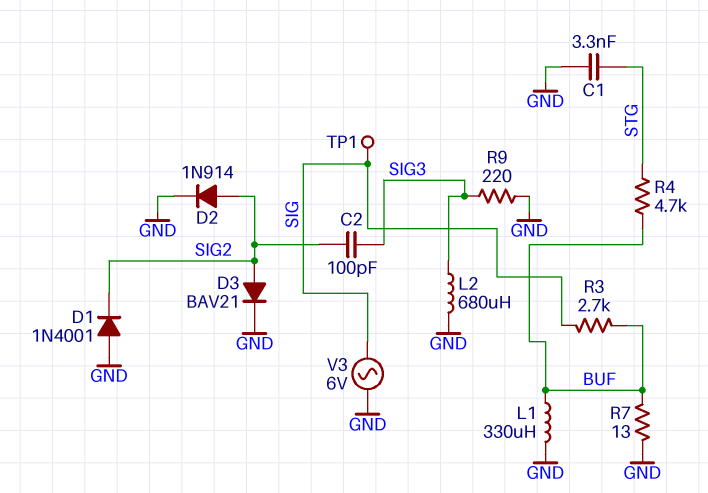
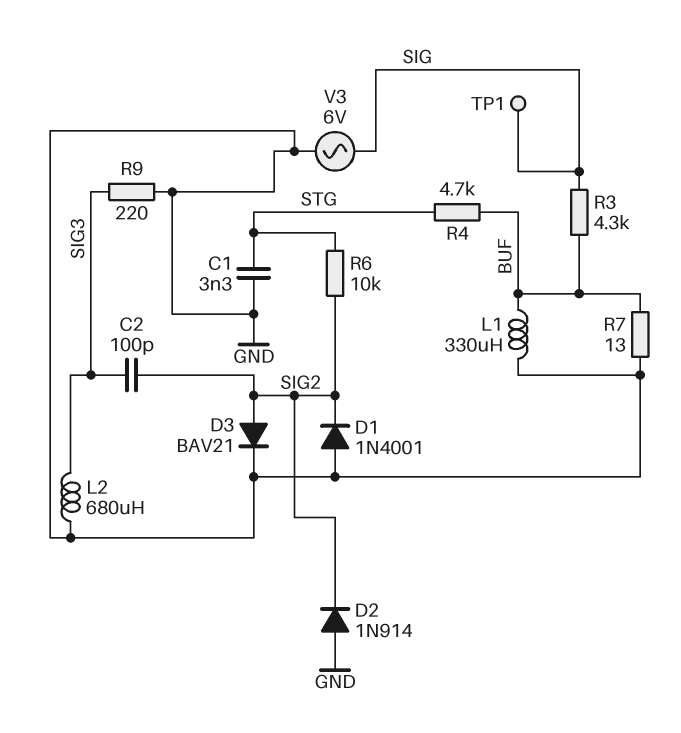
D2: diode 1N914 (A SIG2, K GND) -> diode 1N914 (A GND, K SIG2)
R3: 2.7k (BUF, SIG) -> 4.3k (BUF, SIG)
R6: none -> 10k (SIG2, STG)

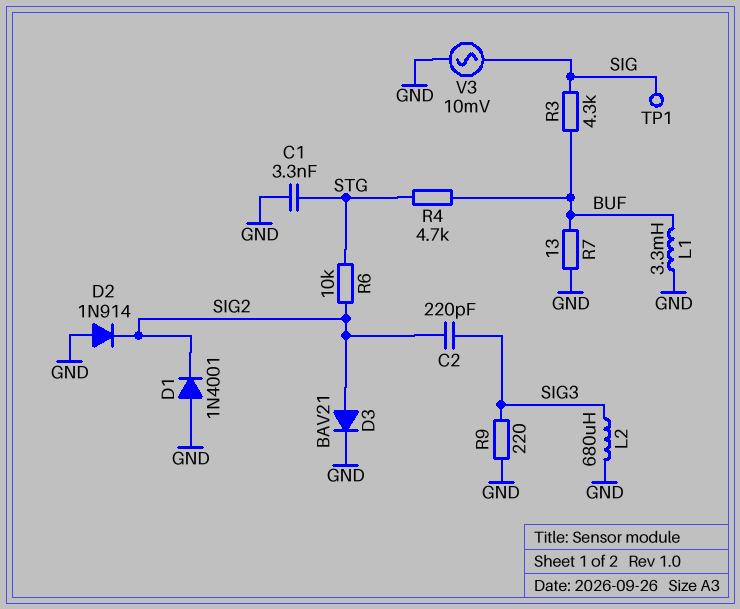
C2: 100pF (SIG2, SIG3) -> 220pF (SIG2, SIG3)
L1: 330uH (BUF, GND) -> 3.3mH (BUF, GND)
V3: AC 6V (GND, SIG) -> AC 10mV (GND, SIG)

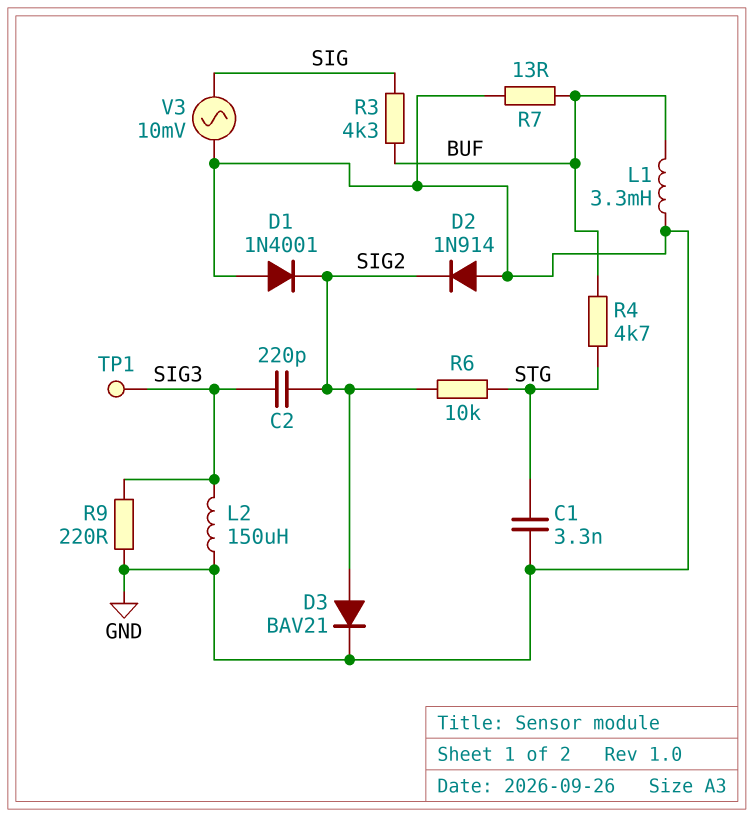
L2: 680uH (GND, SIG3) -> 150uH (GND, SIG3)
TP1: test point (SIG) -> test point (SIG3)

